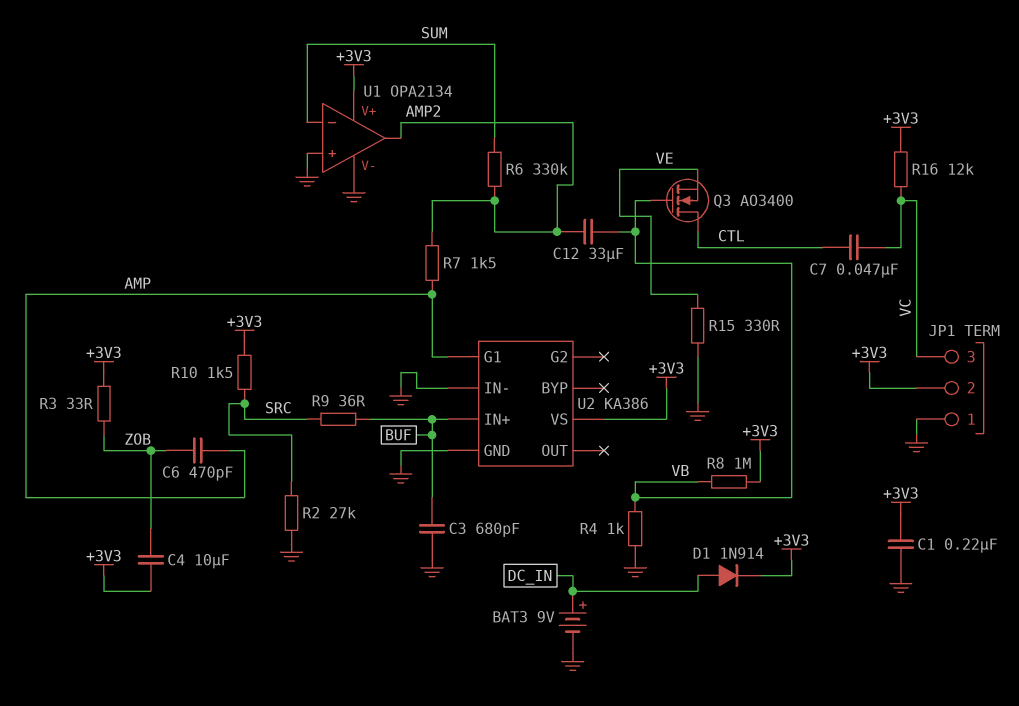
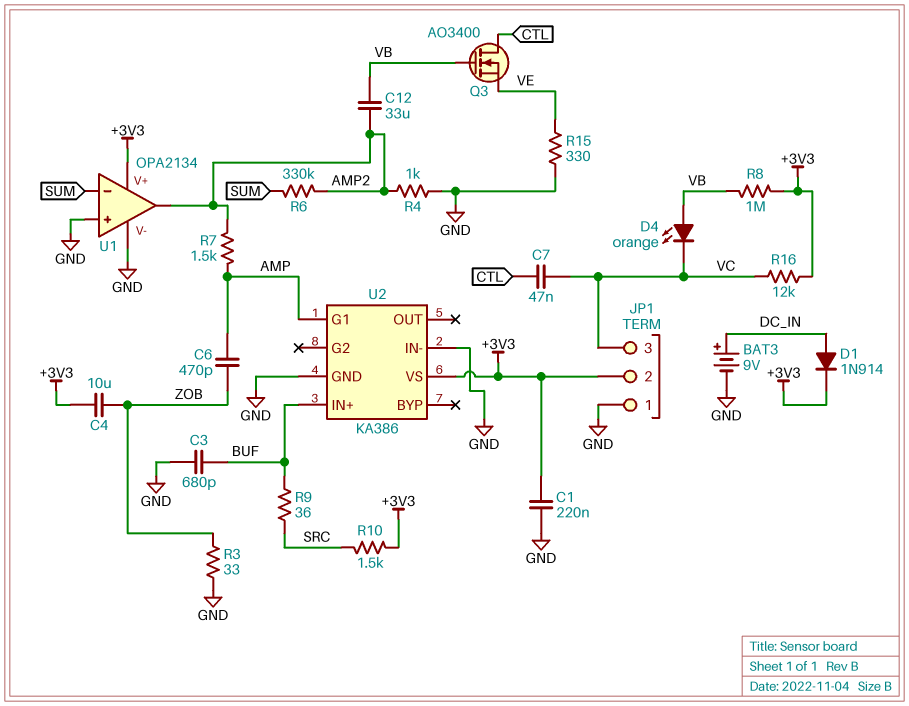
D4: none -> LED orange (A VB, K VC)
R2: 27k (GND, SRC) -> none
R3: 33 (+3V3, ZOB) -> 33 (GND, ZOB)
R4: 1k (GND, VB) -> 1k (AMP2, GND)

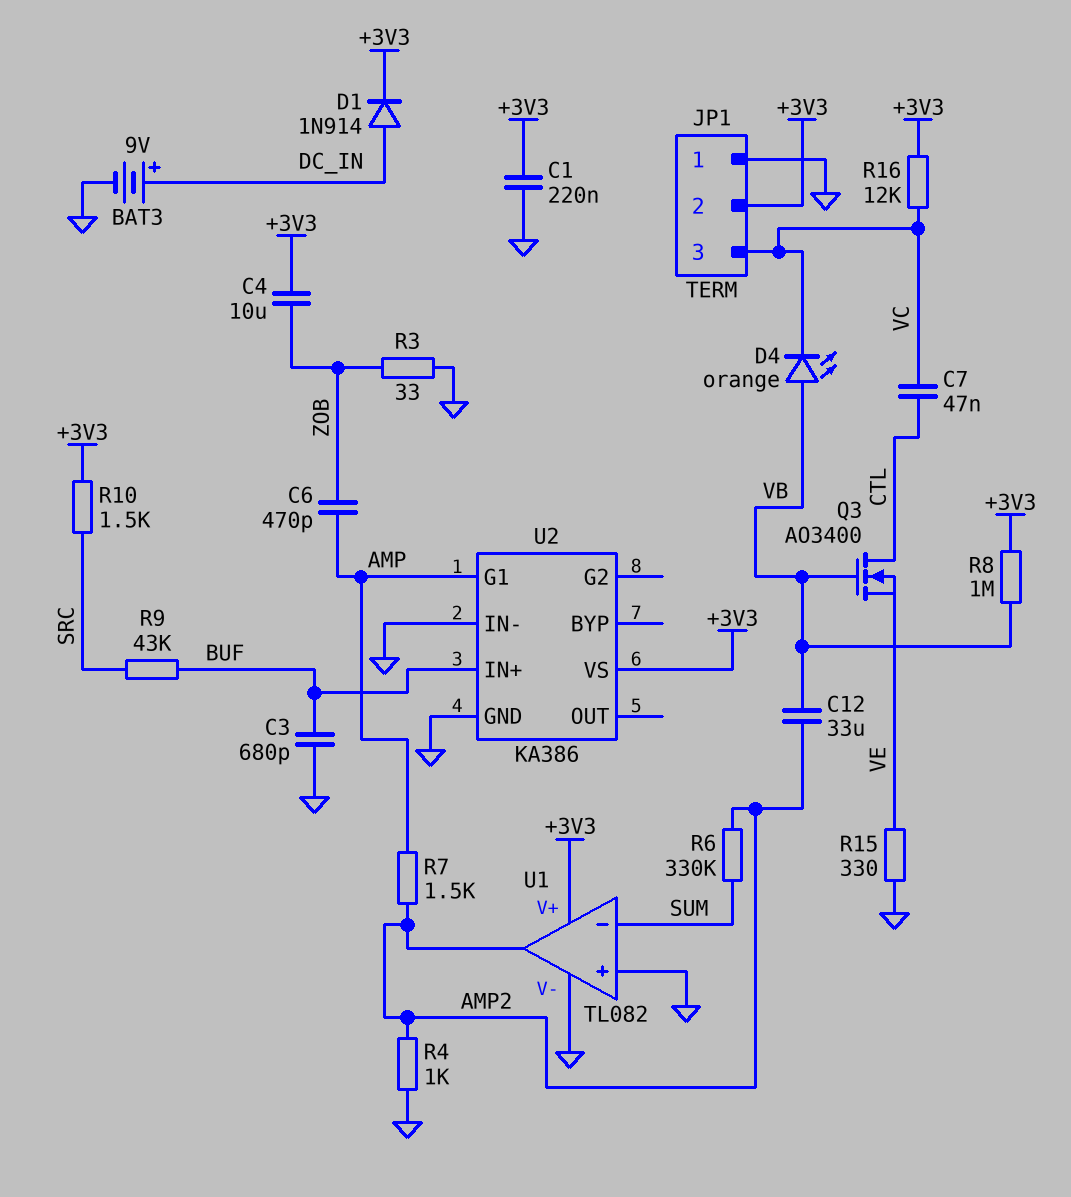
R9: 36 (BUF, SRC) -> 43k (BUF, SRC)
U1: OPA2134 -> TL082

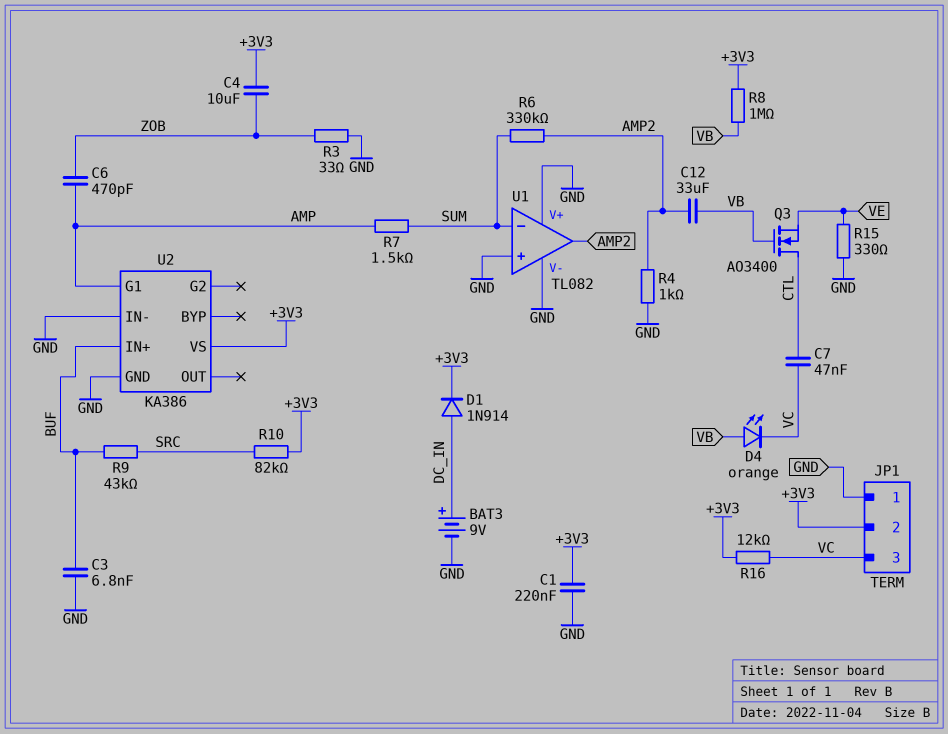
C3: 680pF (BUF, GND) -> 6.8nF (BUF, GND)
R7: 1.5k (AMP, AMP2) -> 1.5k (AMP, SUM)
R10: 1.5k (+3V3, SRC) -> 82k (+3V3, SRC)
U1 pin V+: +3V3 -> GND

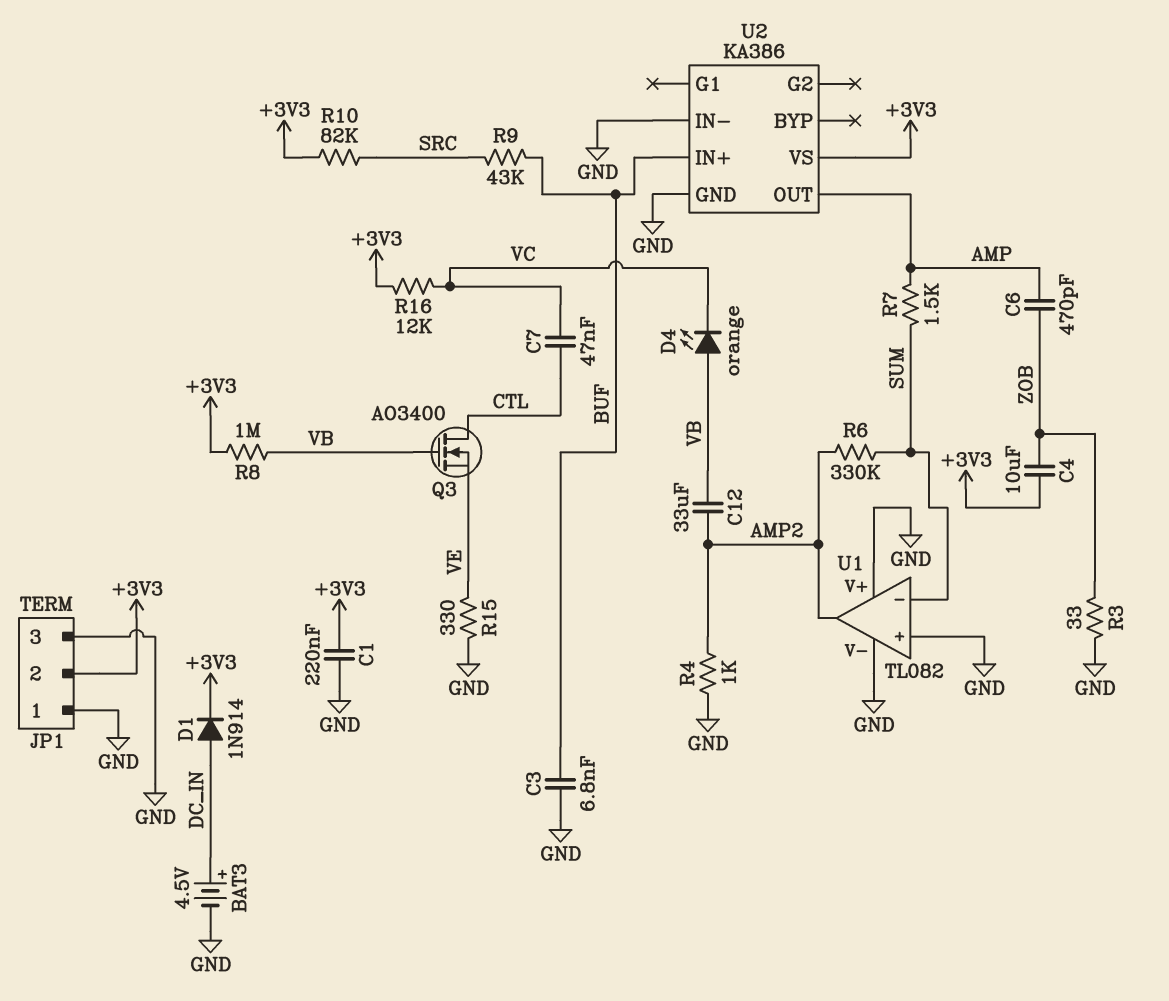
BAT3: 9V (plus DC_IN, minus GND) -> 4.5V (plus DC_IN, minus GND)
JP1 pin 3: VC -> GND
U2 pin G1: AMP -> none
U2 pin OUT: none -> AMP

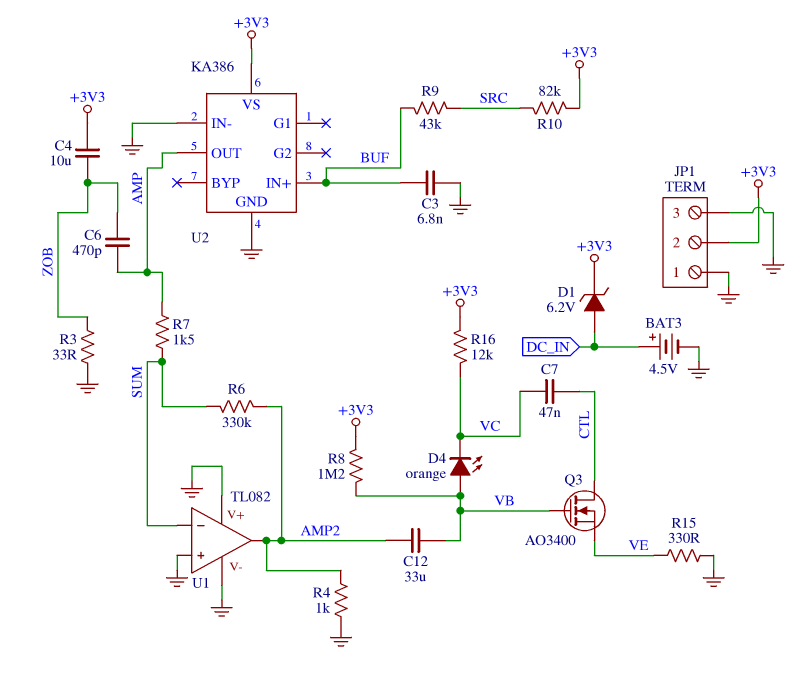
C1: 220nF (+3V3, GND) -> none
D1: diode 1N914 (A DC_IN, K +3V3) -> zener 6.2V (A DC_IN, K +3V3)
R8: 1M (+3V3, VB) -> 1.2M (+3V3, VB)

